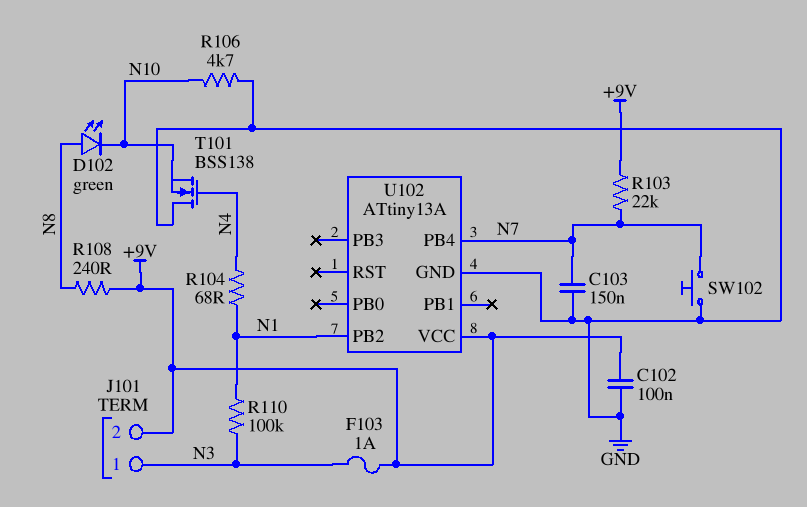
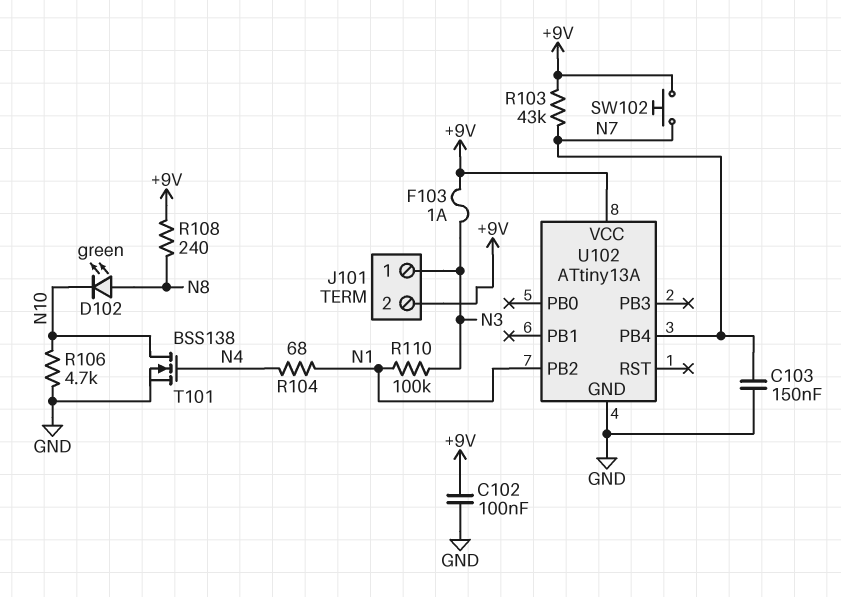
R103: 22k (+9V, N7) -> 43k (+9V, N7)
SW102: button (GND, N7) -> button (+9V, N7)
T101: NMOS BSS138 (G N4, D GND, S N10) -> NMOS BSS138 (G N4, D N10, S GND)

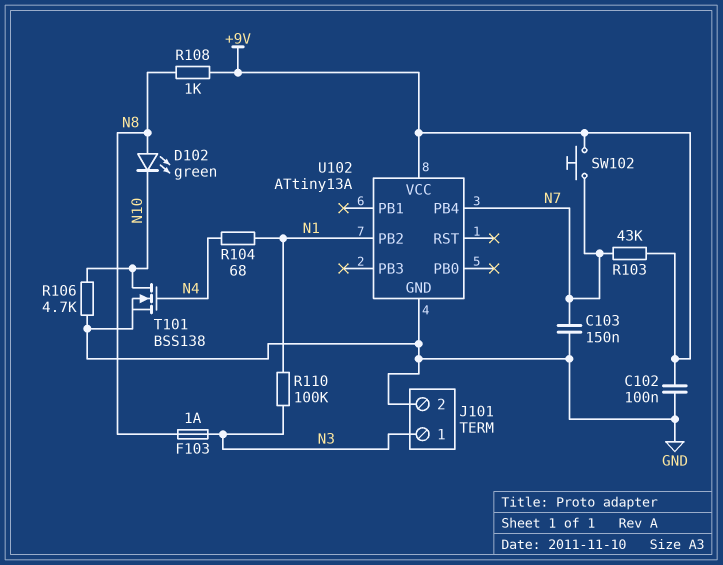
F103: 1A (+9V, N3) -> 1A (N3, N8)
J101 pin 2: +9V -> GND
R108: 240 (+9V, N8) -> 1k (+9V, N8)

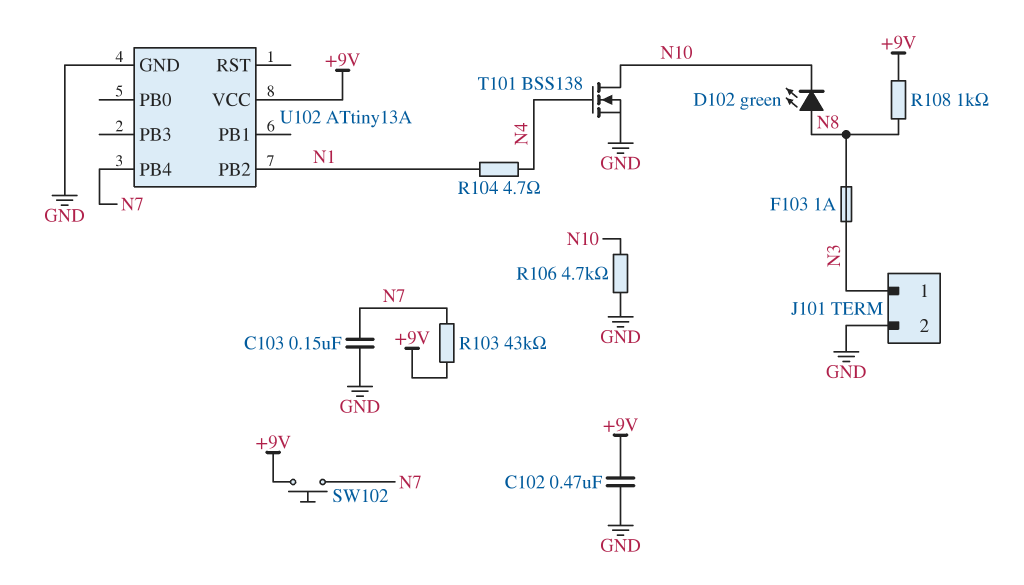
C102: 100nF (+9V, GND) -> 470nF (+9V, GND)
R104: 68 (N1, N4) -> 4.7 (N1, N4)
R110: 100k (N1, N3) -> none

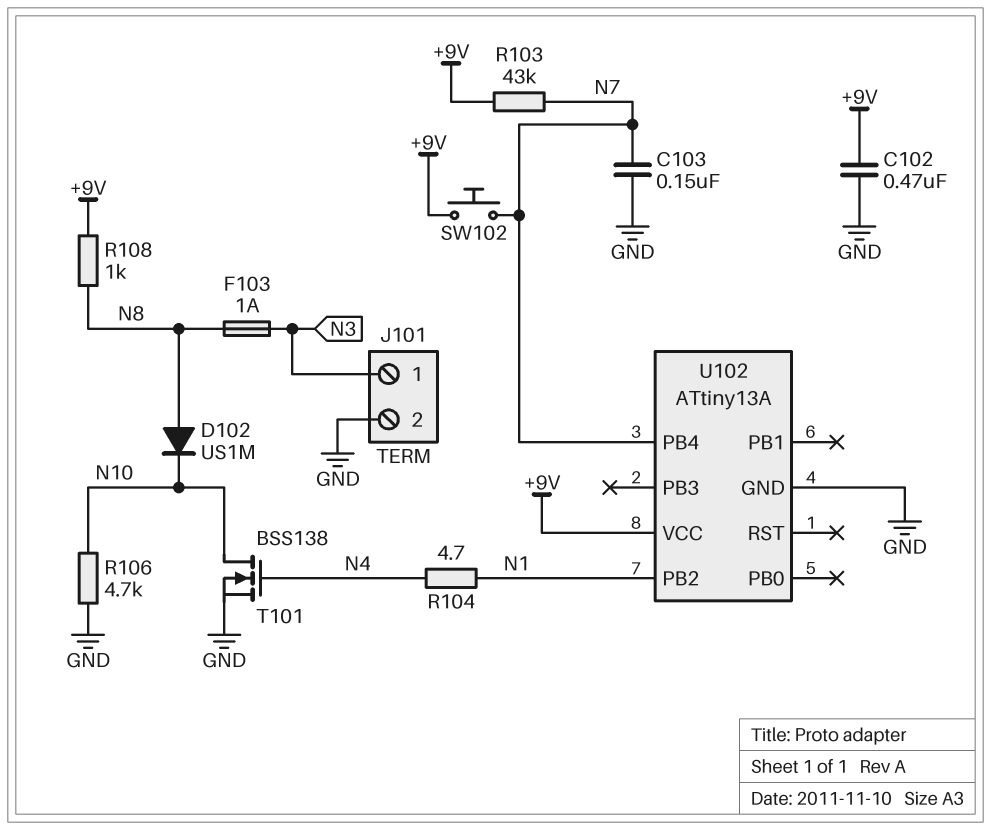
D102: LED green (A N8, K N10) -> diode US1M (A N8, K N10)

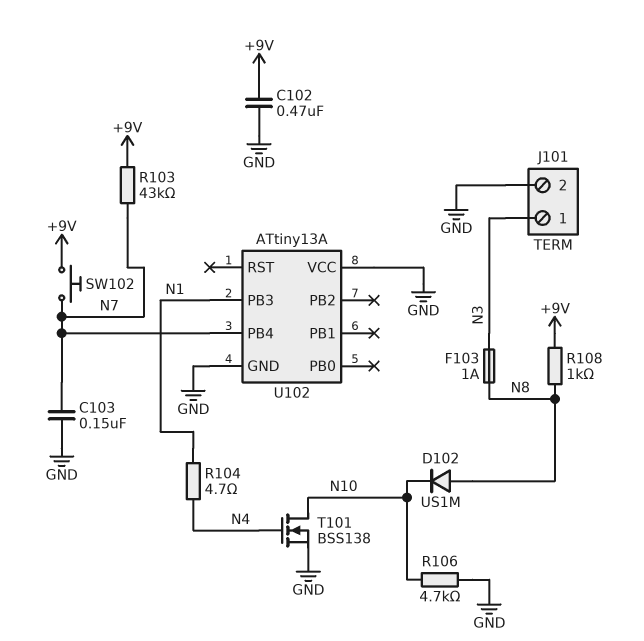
U102 pin PB2: N1 -> none
U102 pin PB3: none -> N1
U102 pin VCC: +9V -> GND

